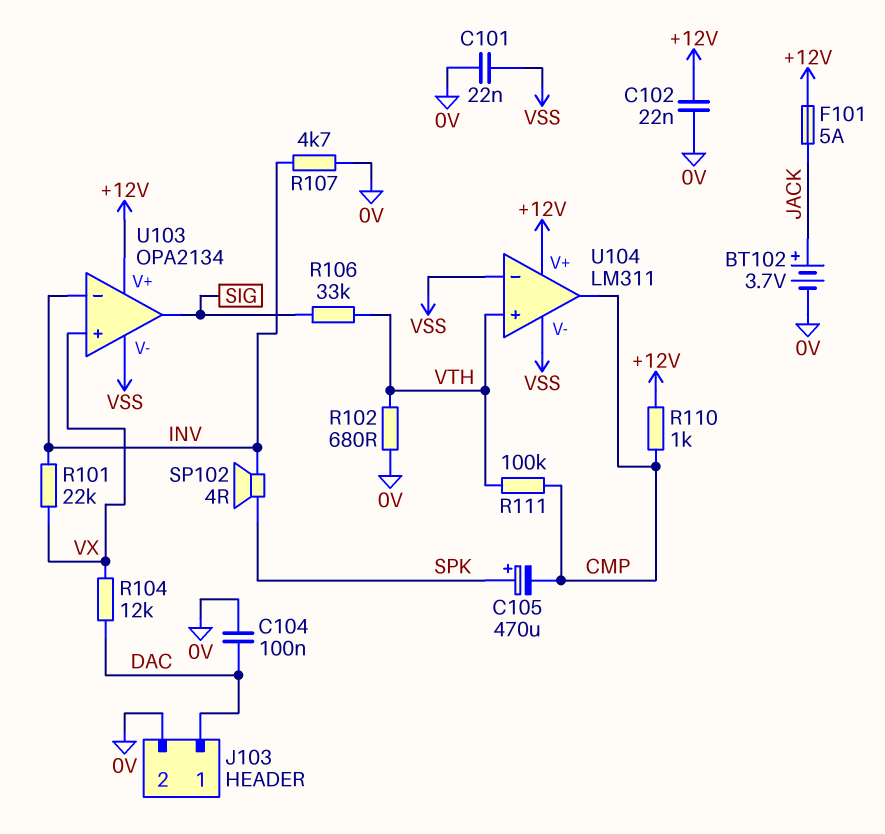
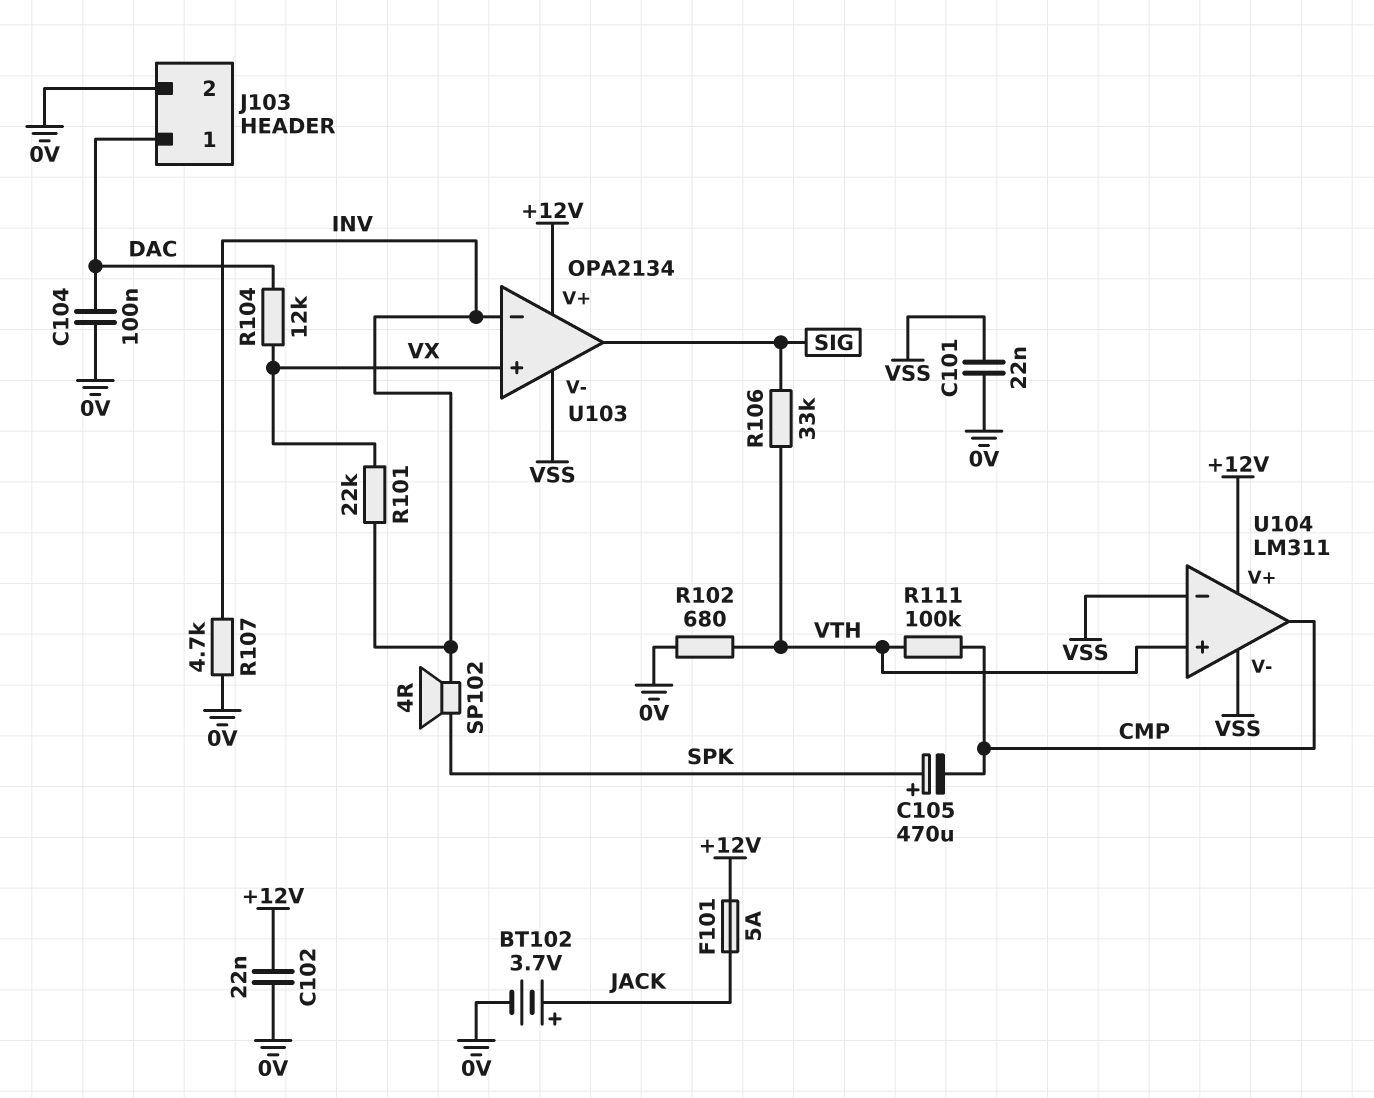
R110: 1k (+12V, CMP) -> none

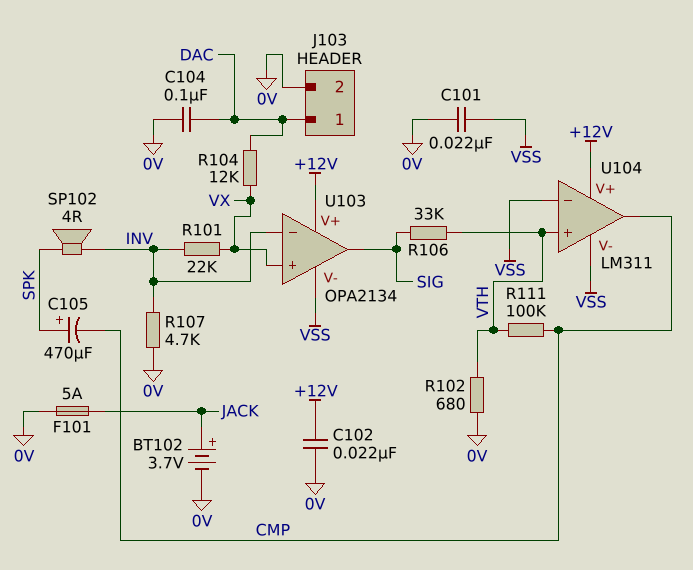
F101: 5A (+12V, JACK) -> 5A (0V, JACK)

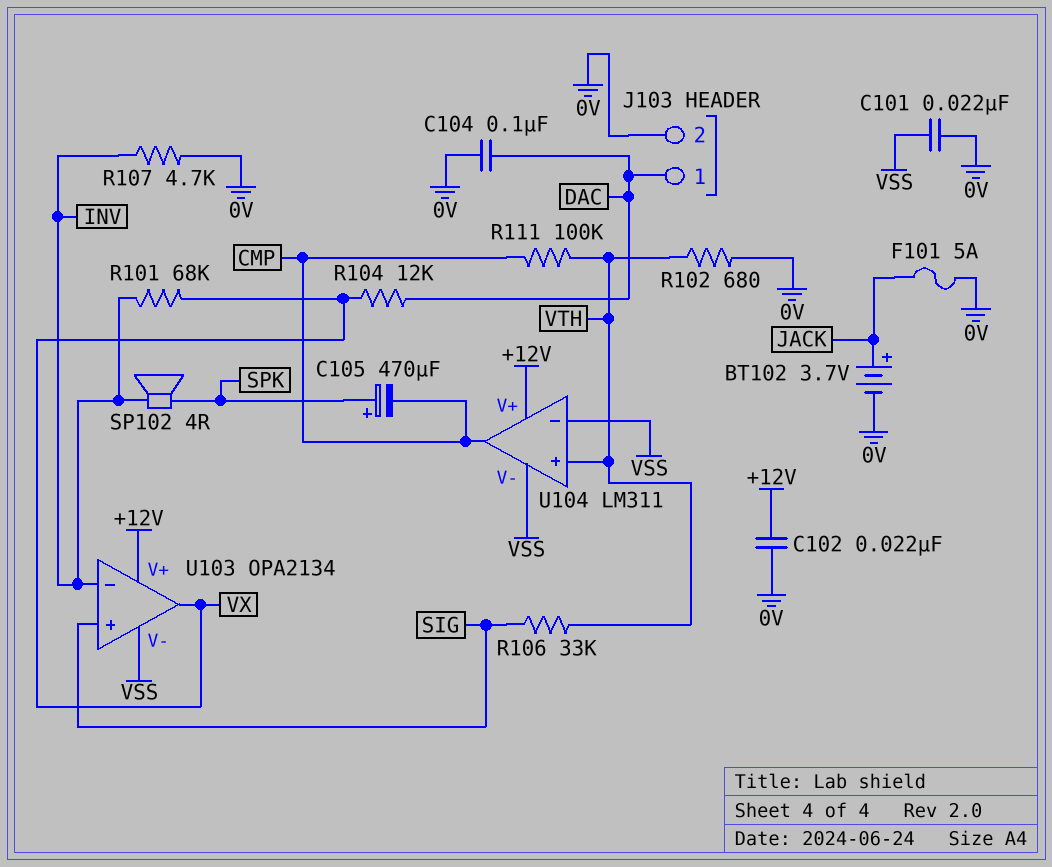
R101: 22k (INV, VX) -> 68k (INV, VX)
U103 pin in+: VX -> SIG
U103 pin out: SIG -> VX

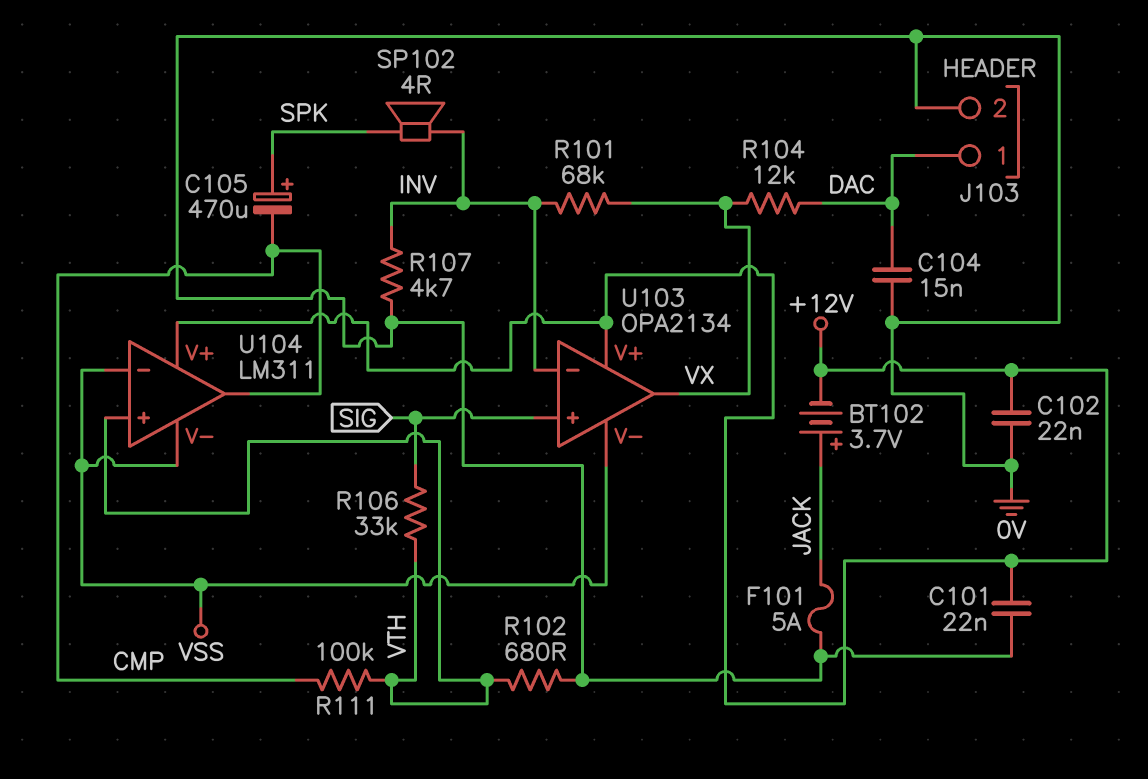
BT102: 3.7V (plus JACK, minus 0V) -> 3.7V (plus JACK, minus +12V)
C101: 22nF (0V, VSS) -> 22nF (+12V, 0V)
C104: 100nF (0V, DAC) -> 15nF (0V, DAC)

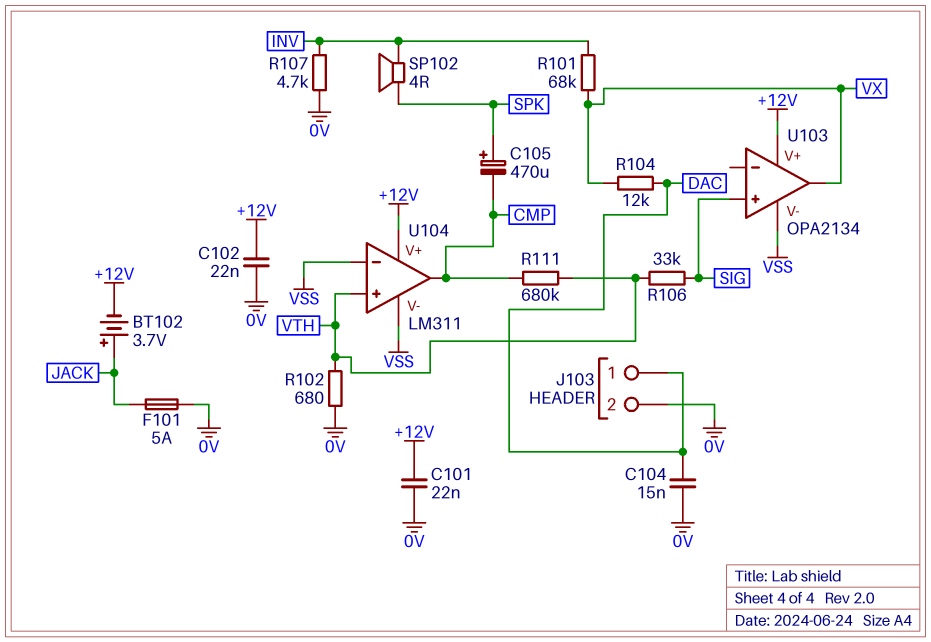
R111: 100k (CMP, VTH) -> 680k (CMP, VTH)
U103 pin in-: INV -> none

